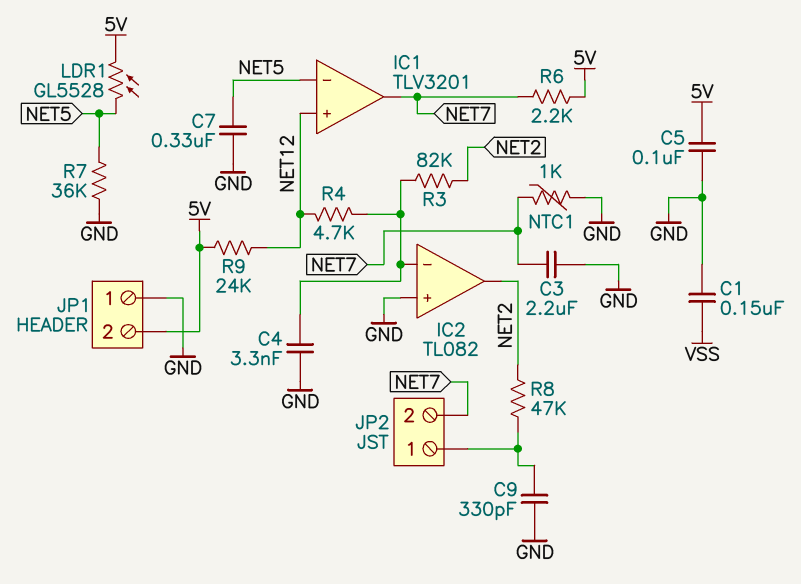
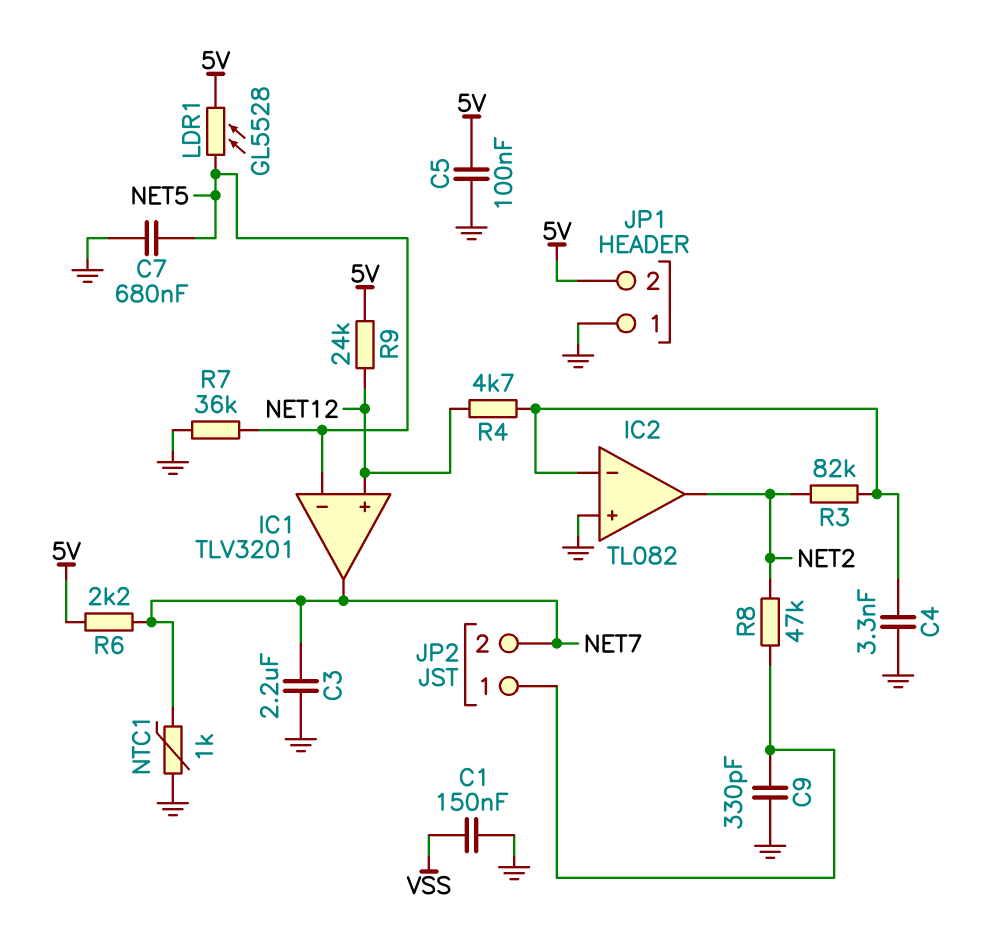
C7: 330nF (GND, NET5) -> 680nF (GND, NET5)

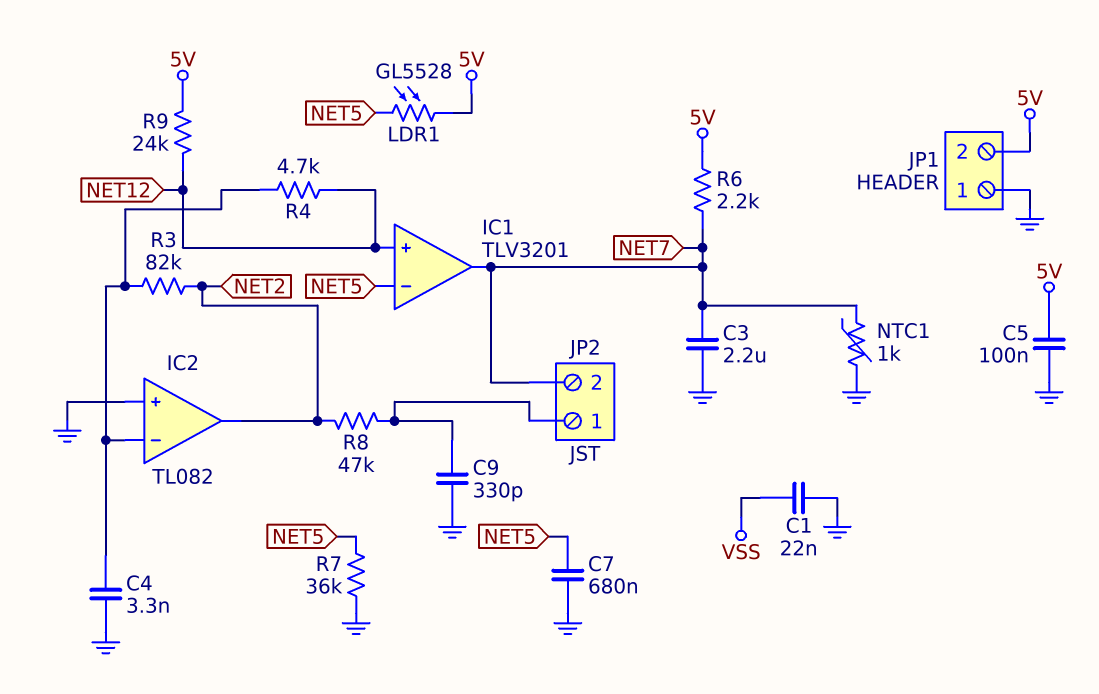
C1: 150nF (GND, VSS) -> 22nF (GND, VSS)

